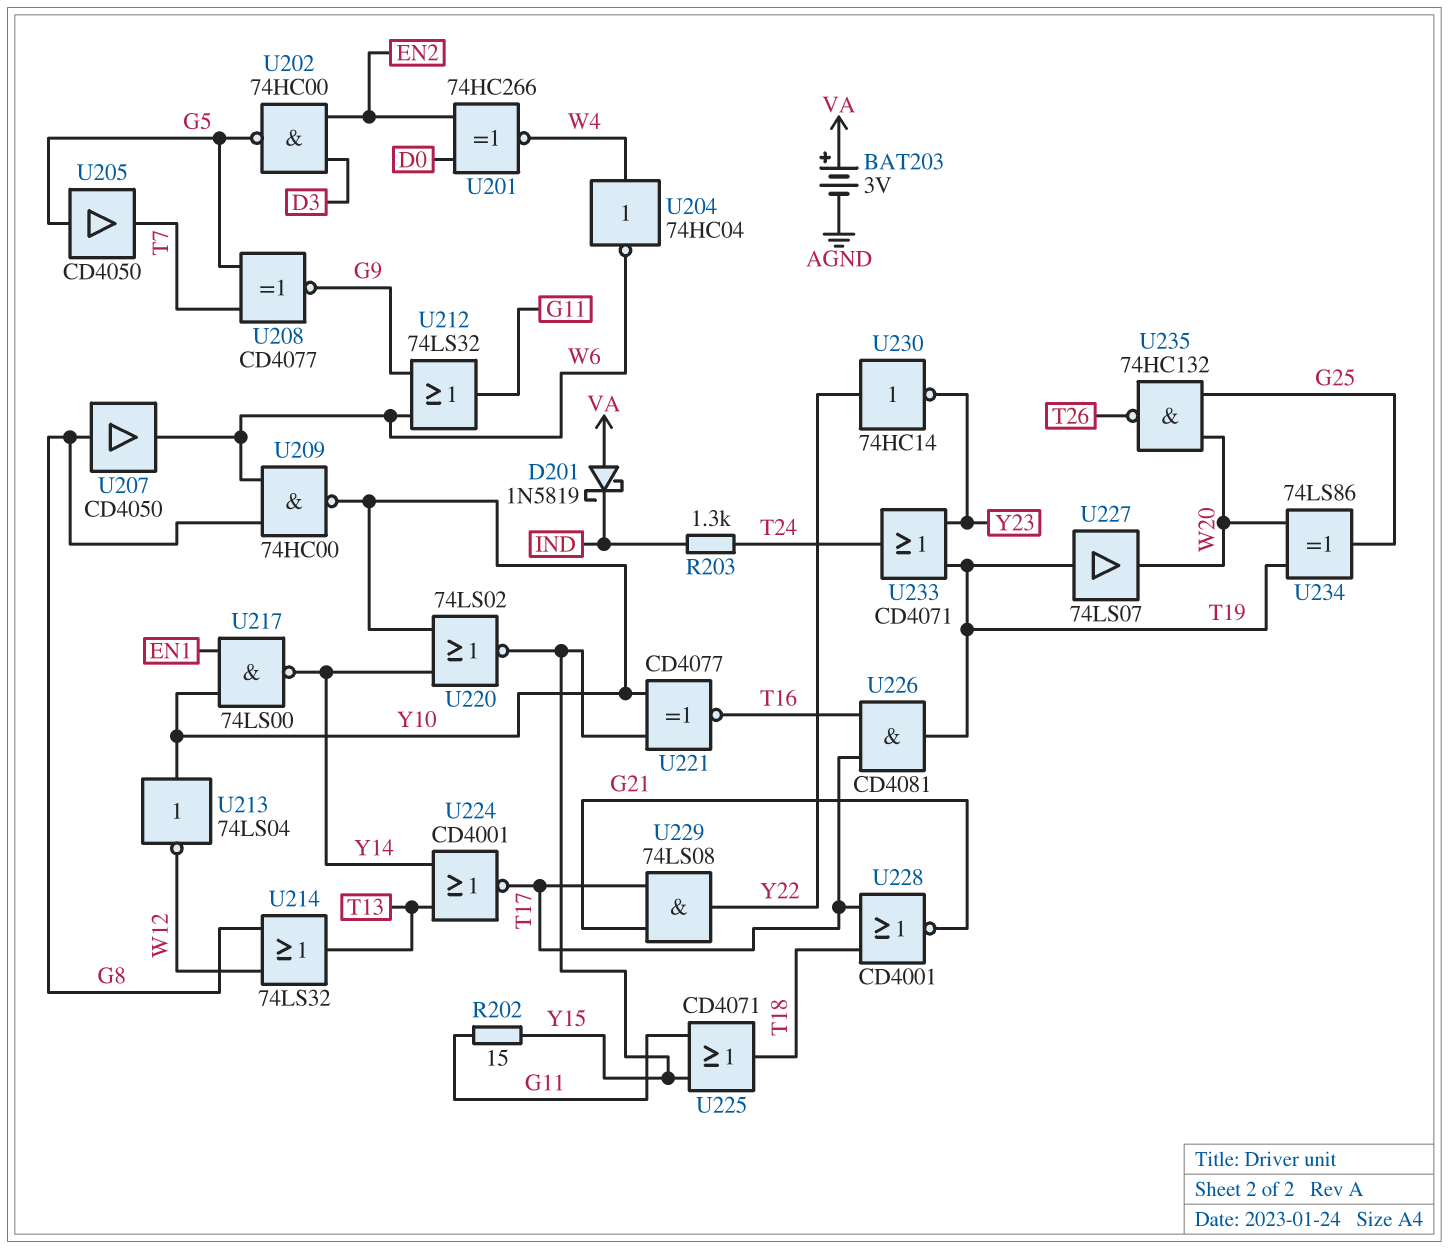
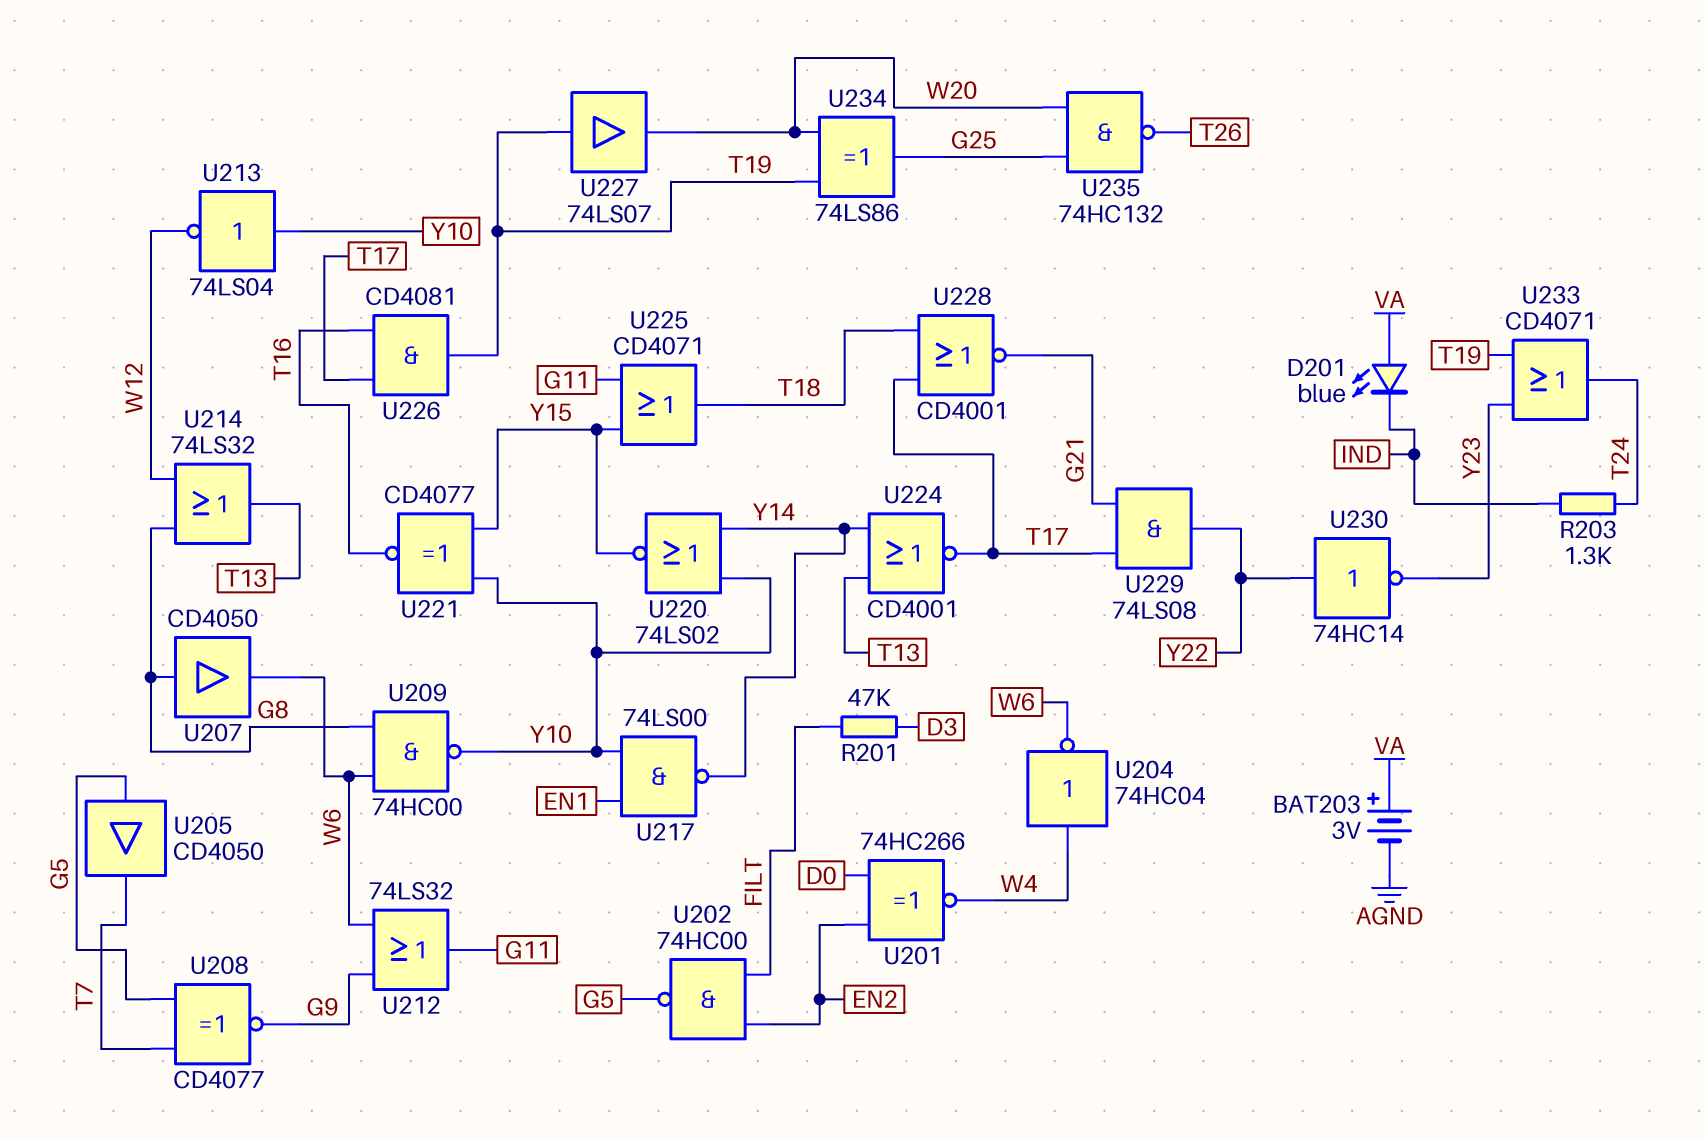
D201: schottky 1N5819 (A VA, K IND) -> LED blue (A VA, K IND)
R201: none -> 47k (D3, FILT)
R202: 15 (G11, Y15) -> none
U202: NAND 74HC00 (in D3, in EN2, out G5) -> NAND 74HC00 (in EN2, in FILT, out G5)

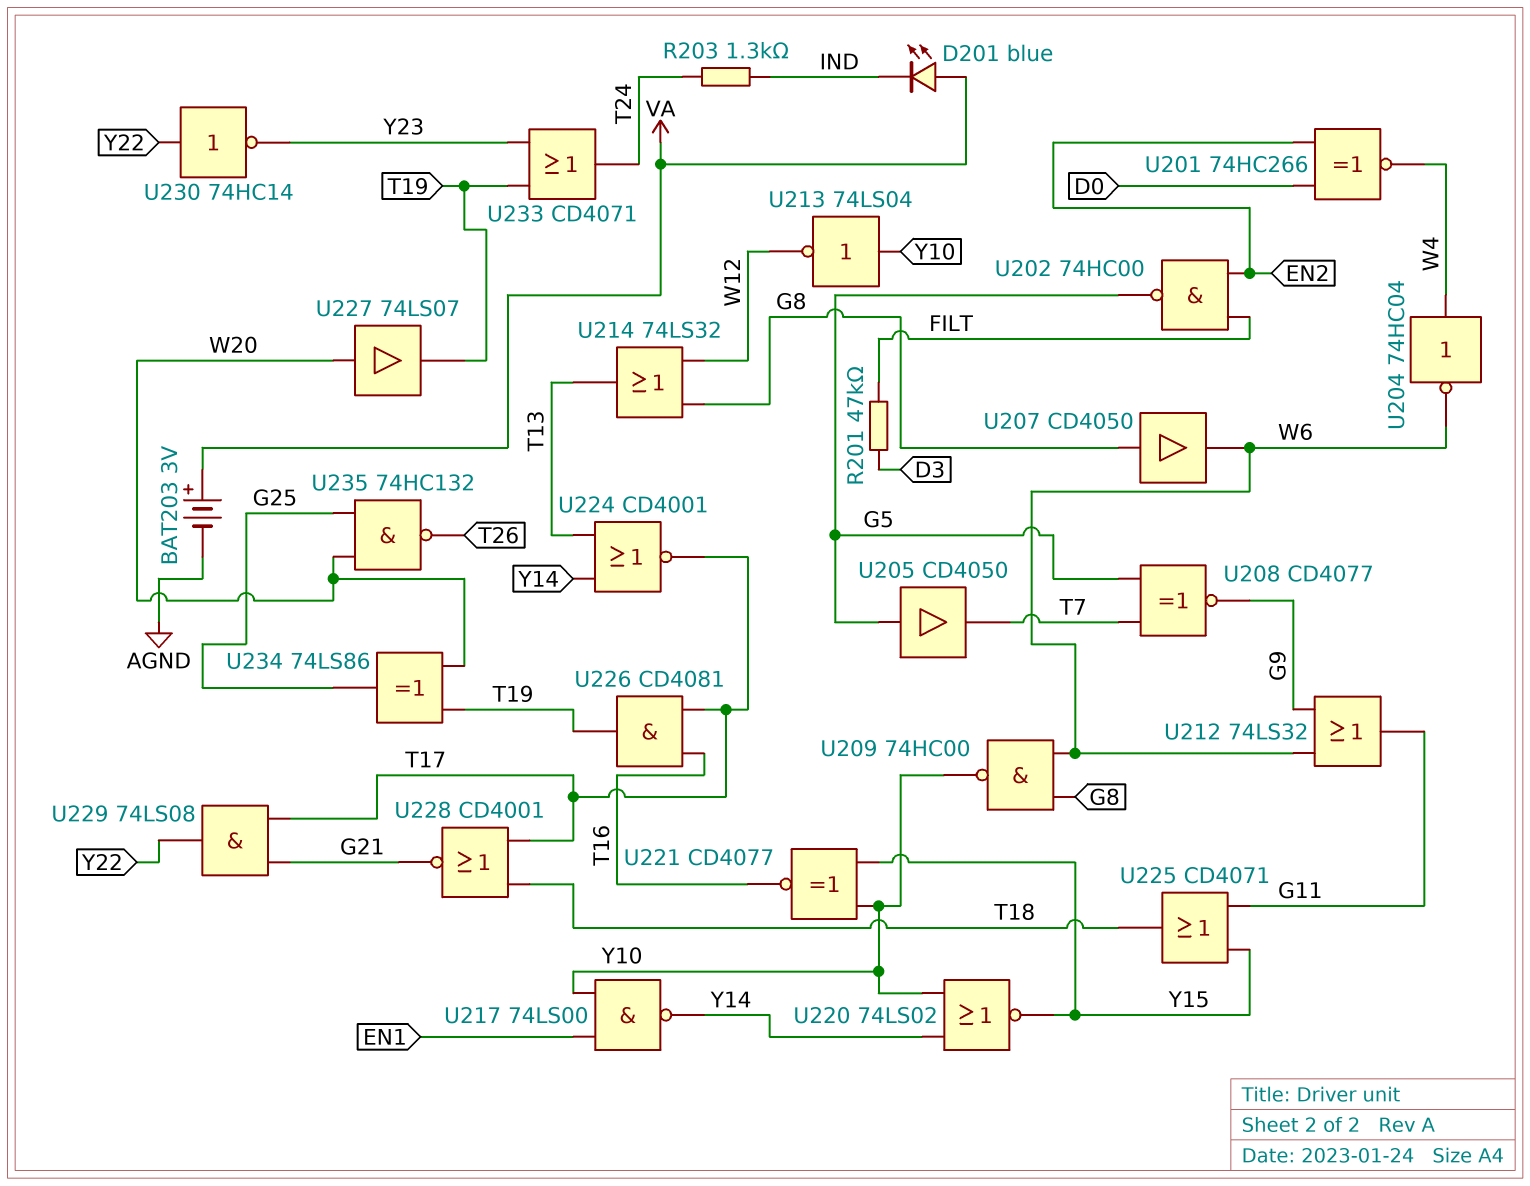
U227: buffer 74LS07 (in T19, out W20) -> buffer 74LS07 (in W20, out T19)

